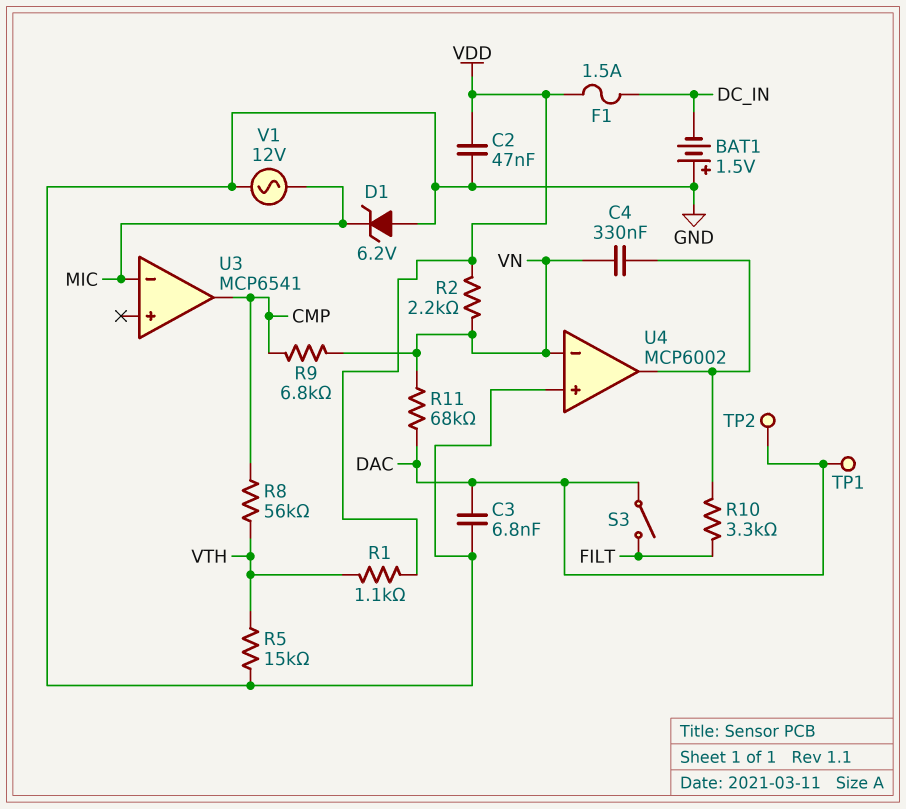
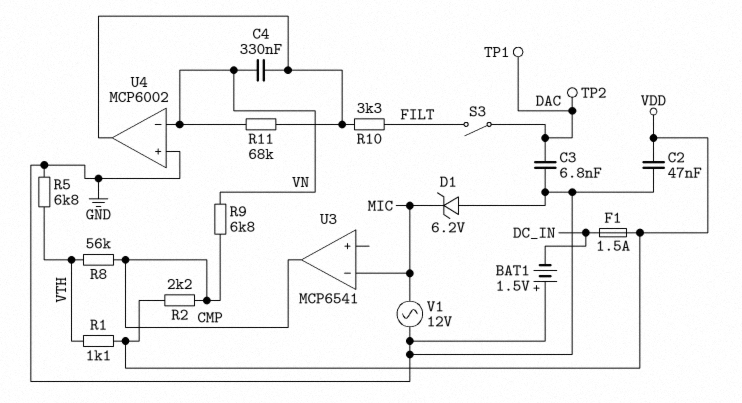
R2: 2.2k (VDD, VN) -> 2.2k (CMP, VDD)
R5: 15k (GND, VTH) -> 6.8k (GND, VTH)
R11: 68k (DAC, VN) -> 68k (U4/out, VN)

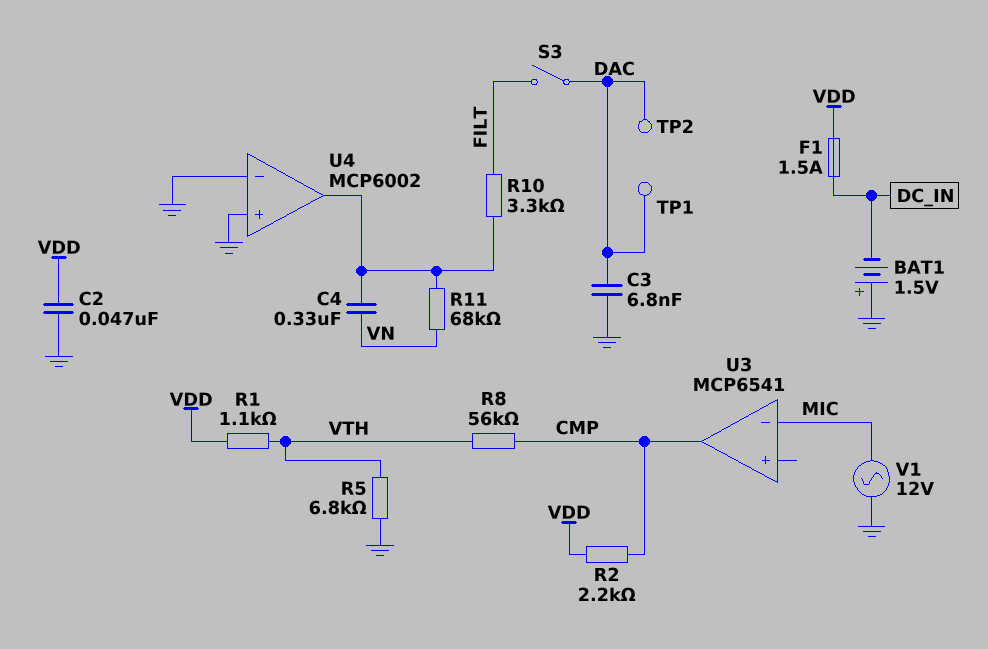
D1: zener 6.2V (A GND, K MIC) -> none
R9: 6.8k (CMP, VN) -> none
U4 pin in-: VN -> GND

